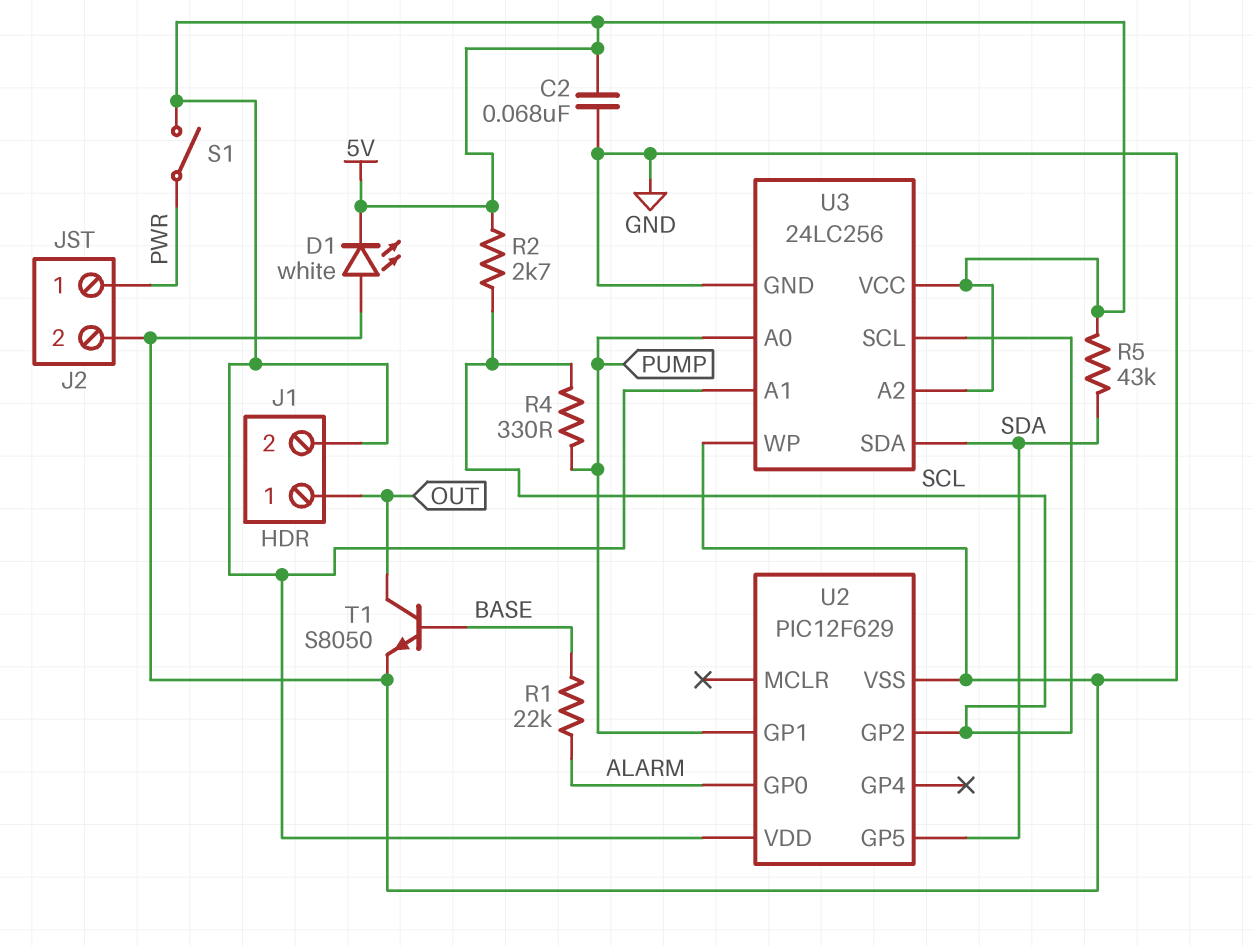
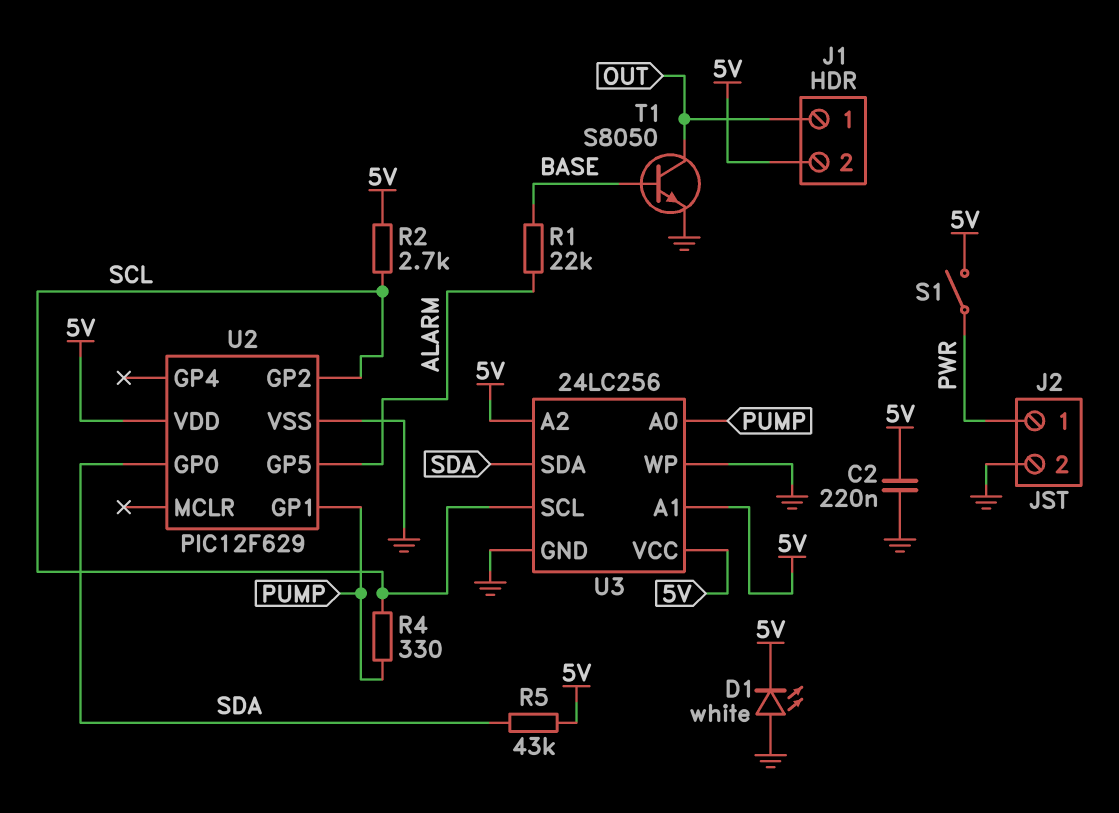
C2: 68nF (5V, GND) -> 220nF (5V, GND)
U2 pin GP0: ALARM -> SDA
U2 pin GP5: SDA -> ALARM

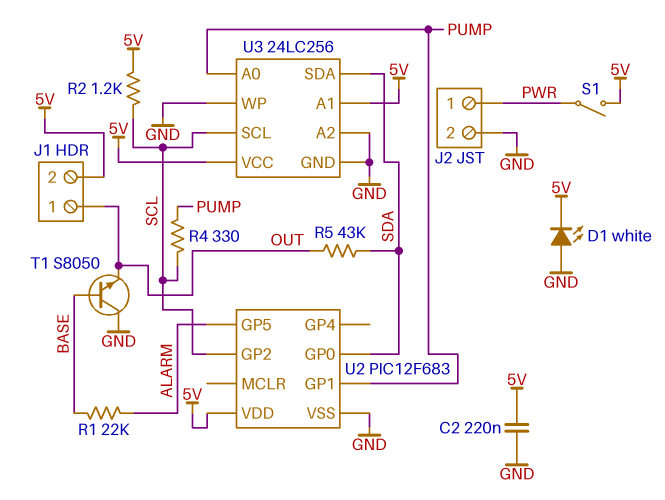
R2: 2.7k (5V, SCL) -> 1.2k (5V, SCL)
R5: 43k (5V, SDA) -> 43k (OUT, SDA)
T1: NPN S8050 (B BASE, C OUT, E GND) -> NPN S8050 (B BASE, C GND, E OUT)
U2: PIC12F629 -> PIC12F683
U3 pin A2: 5V -> GND

